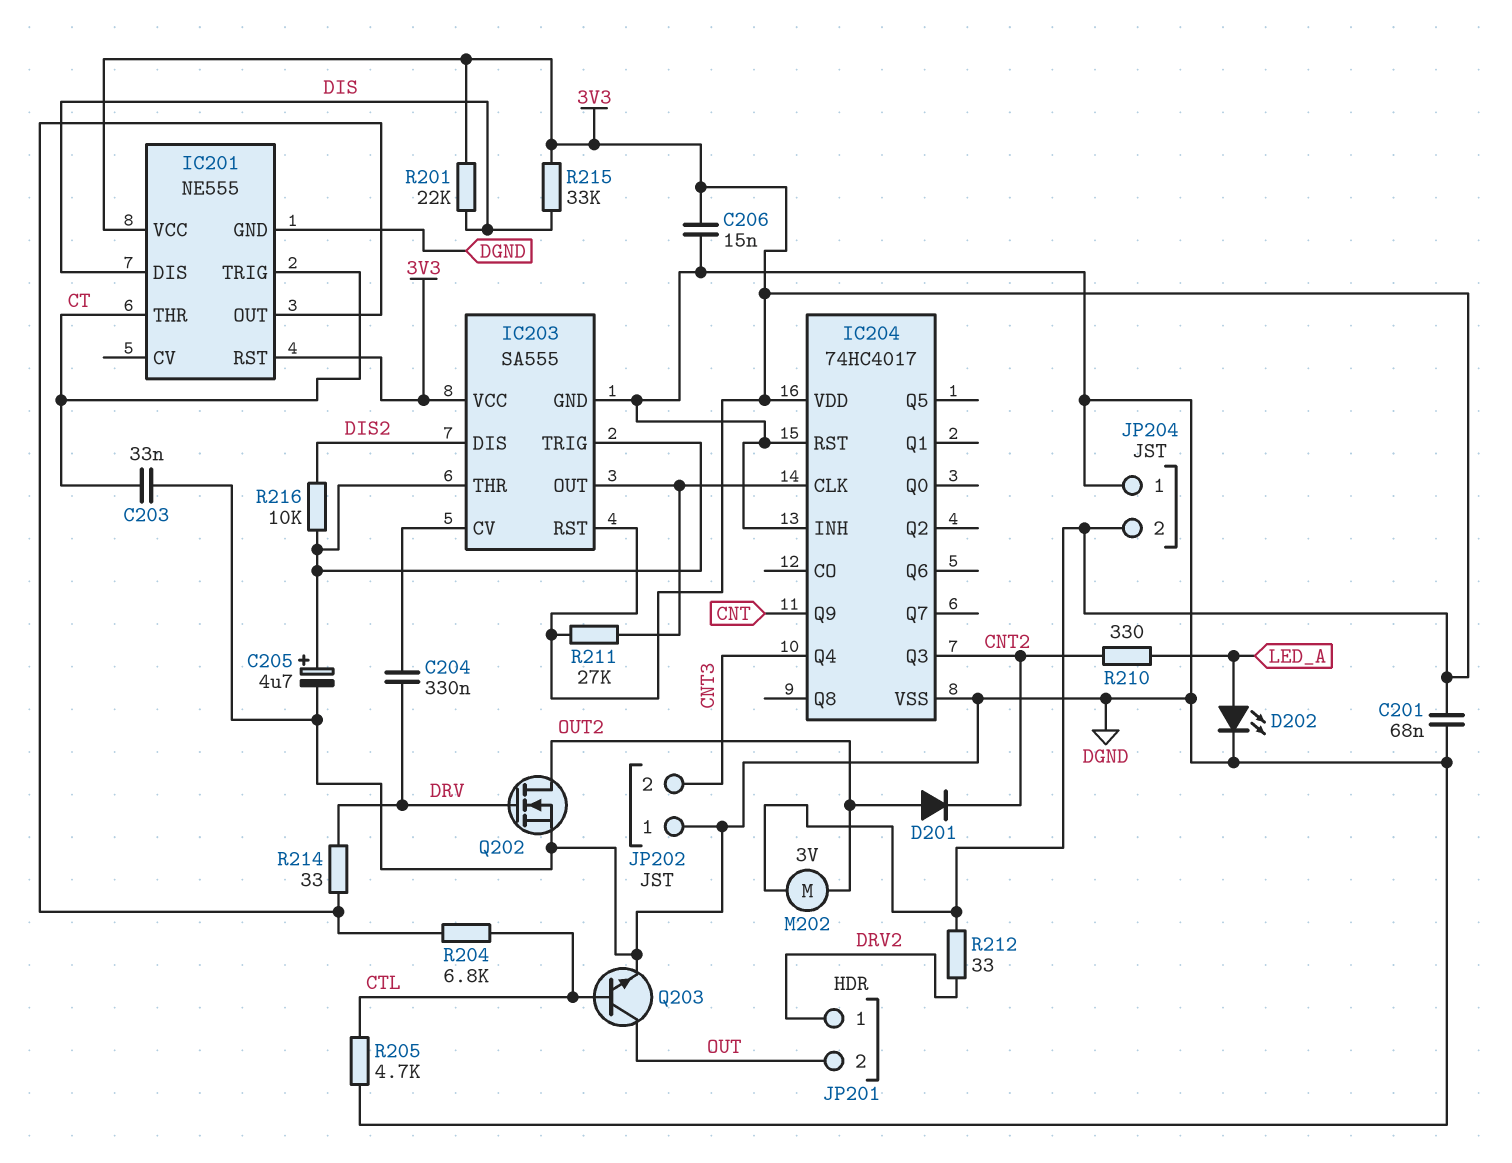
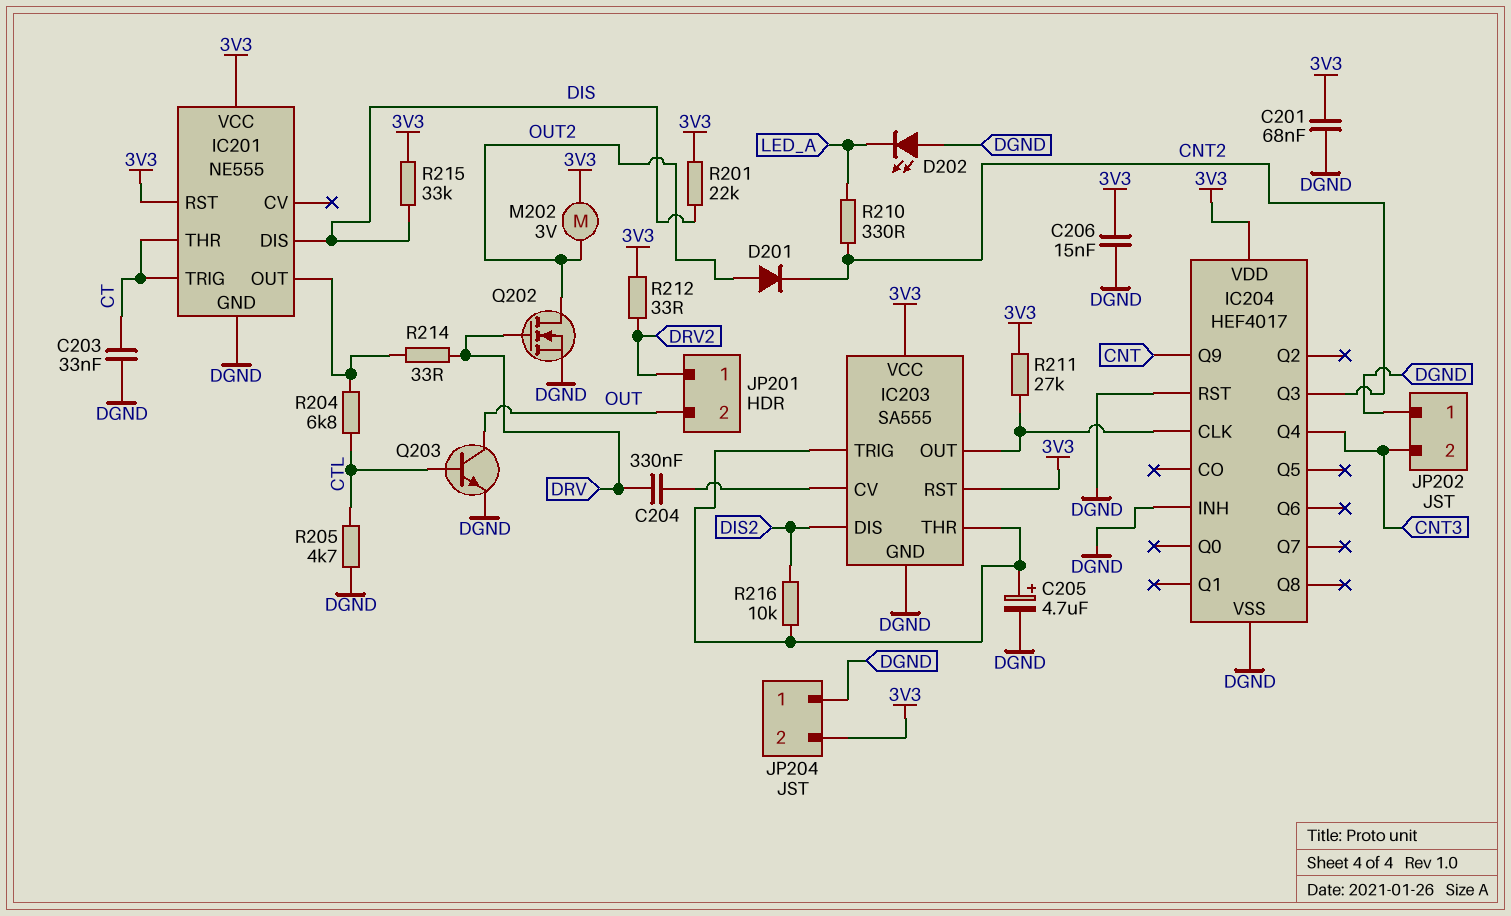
D202: LED (A LED_A, K DGND) -> LED (A DGND, K LED_A)
IC204: 74HC4017 -> HEF4017

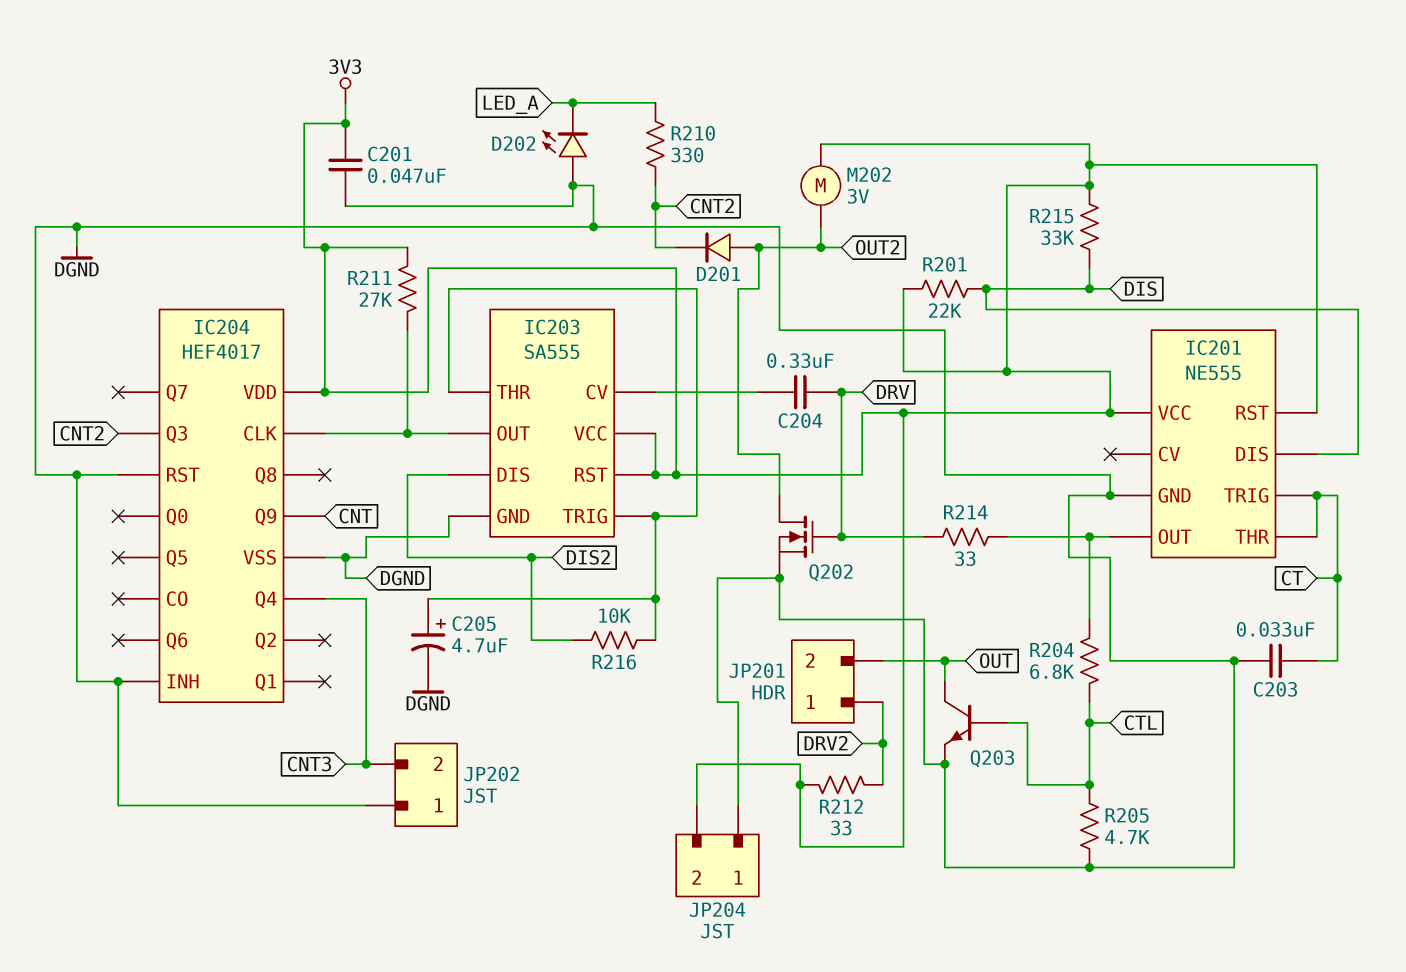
C201: 68nF (3V3, DGND) -> 47nF (3V3, DGND)
C206: 15nF (3V3, DGND) -> none

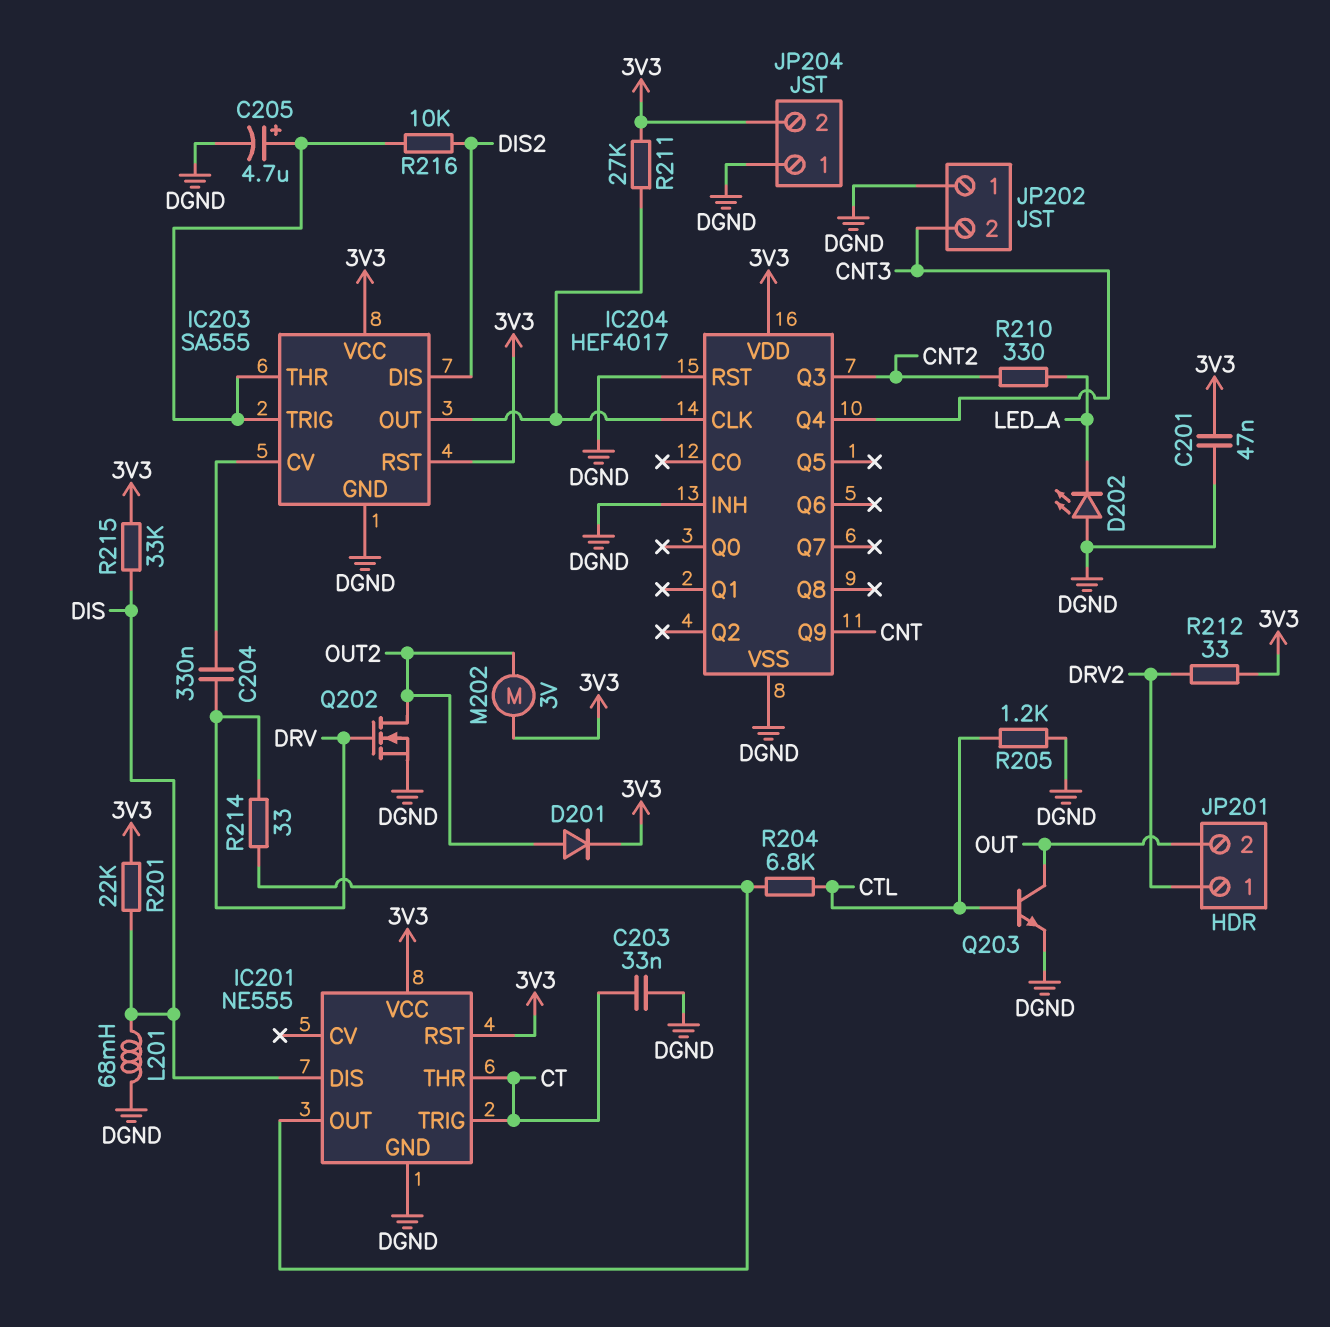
D201: diode (A OUT2, K CNT2) -> diode (A OUT2, K 3V3)
L201: none -> 68mH (DGND, DIS)
R205: 4.7k (CTL, DGND) -> 1.2k (CTL, DGND)

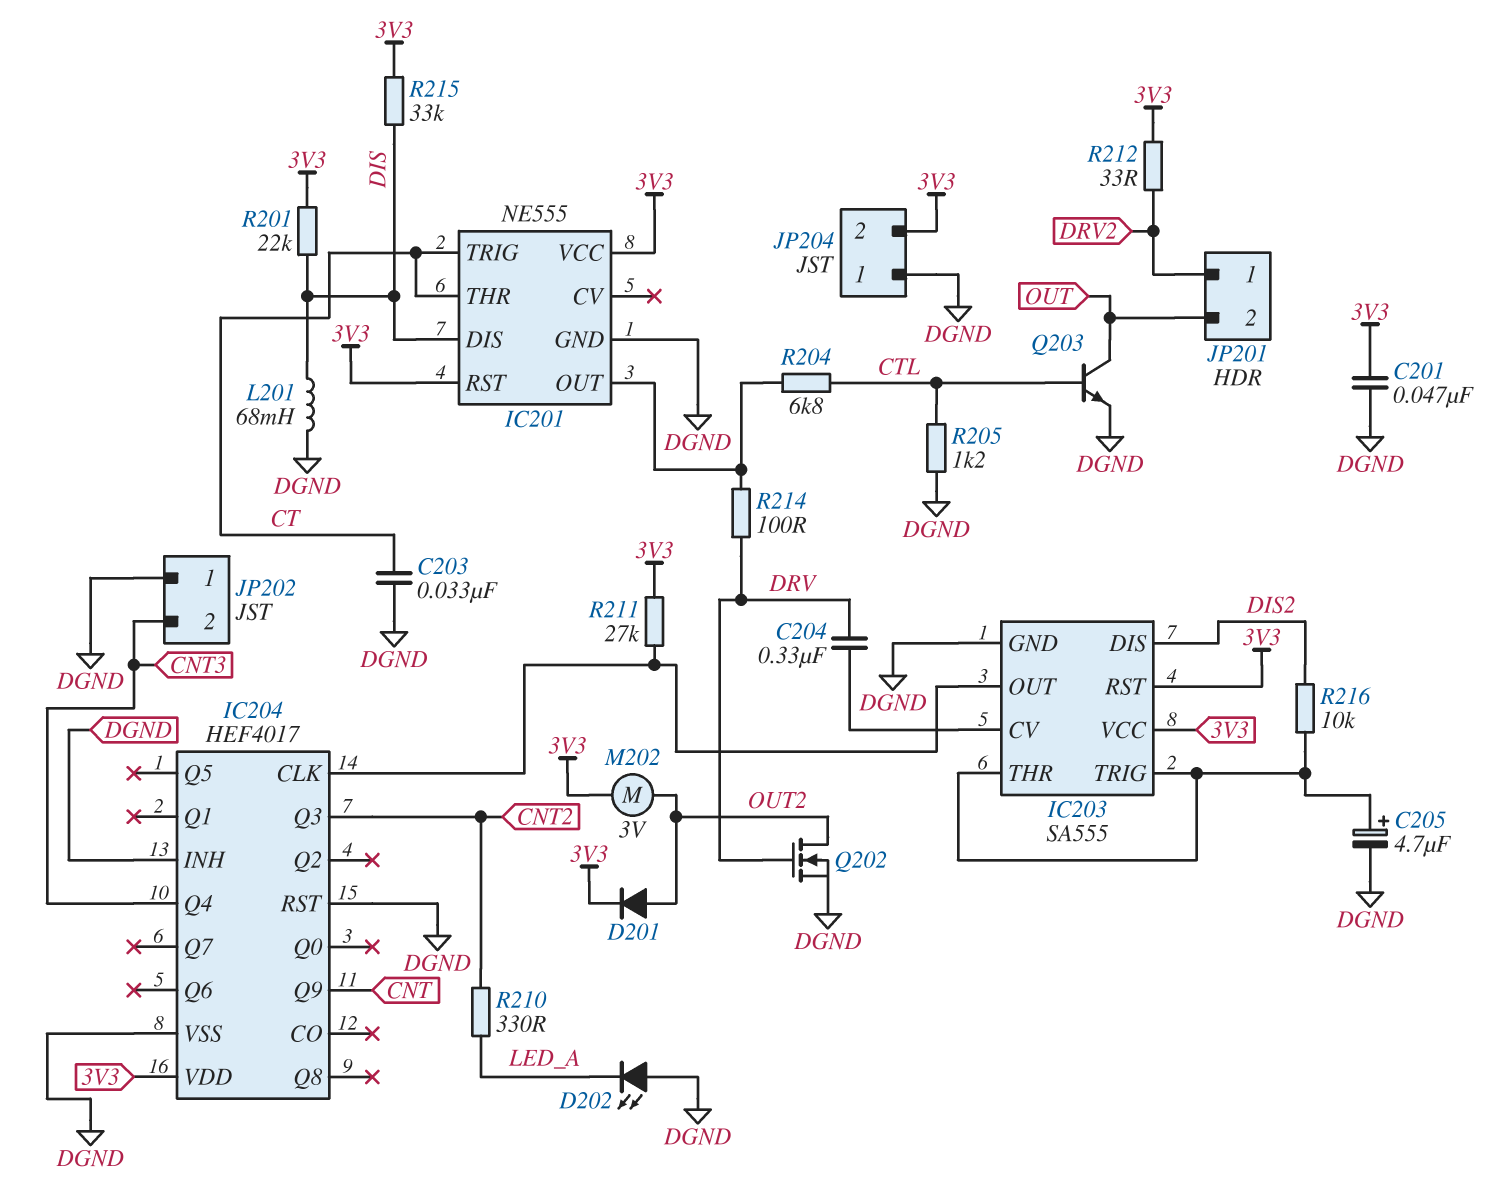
R214: 33 (DRV, IC201/OUT) -> 100 (DRV, IC201/OUT)

